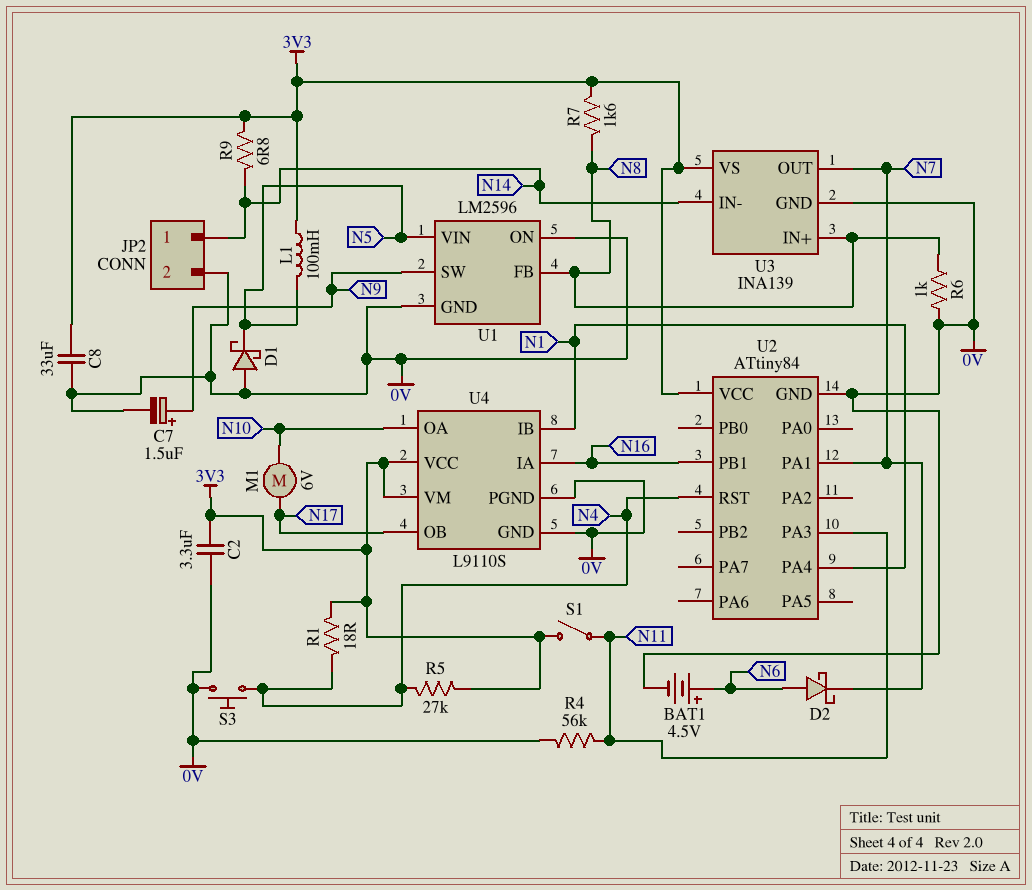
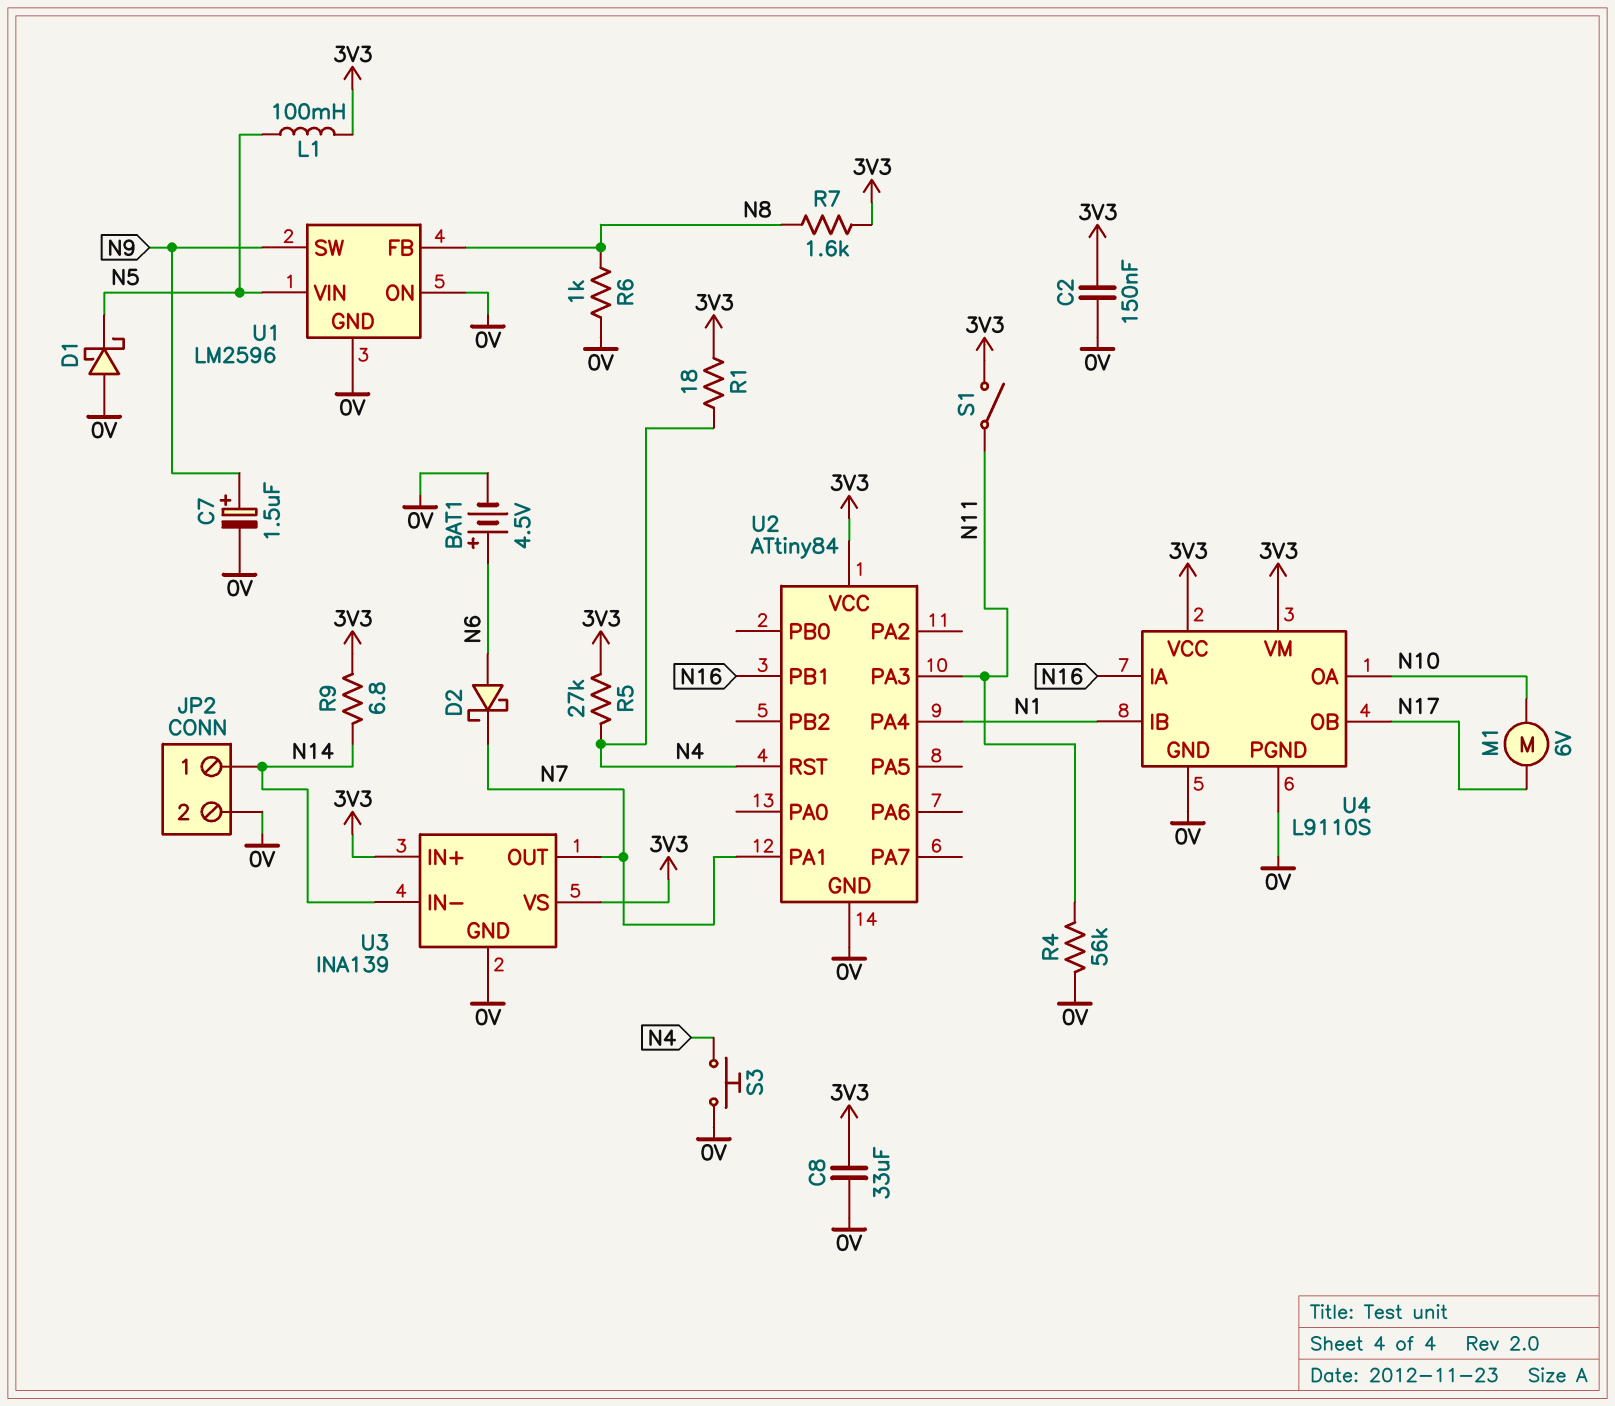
C2: 3.3uF (0V, 3V3) -> 150nF (0V, 3V3)
U3 pin IN+: N8 -> 3V3

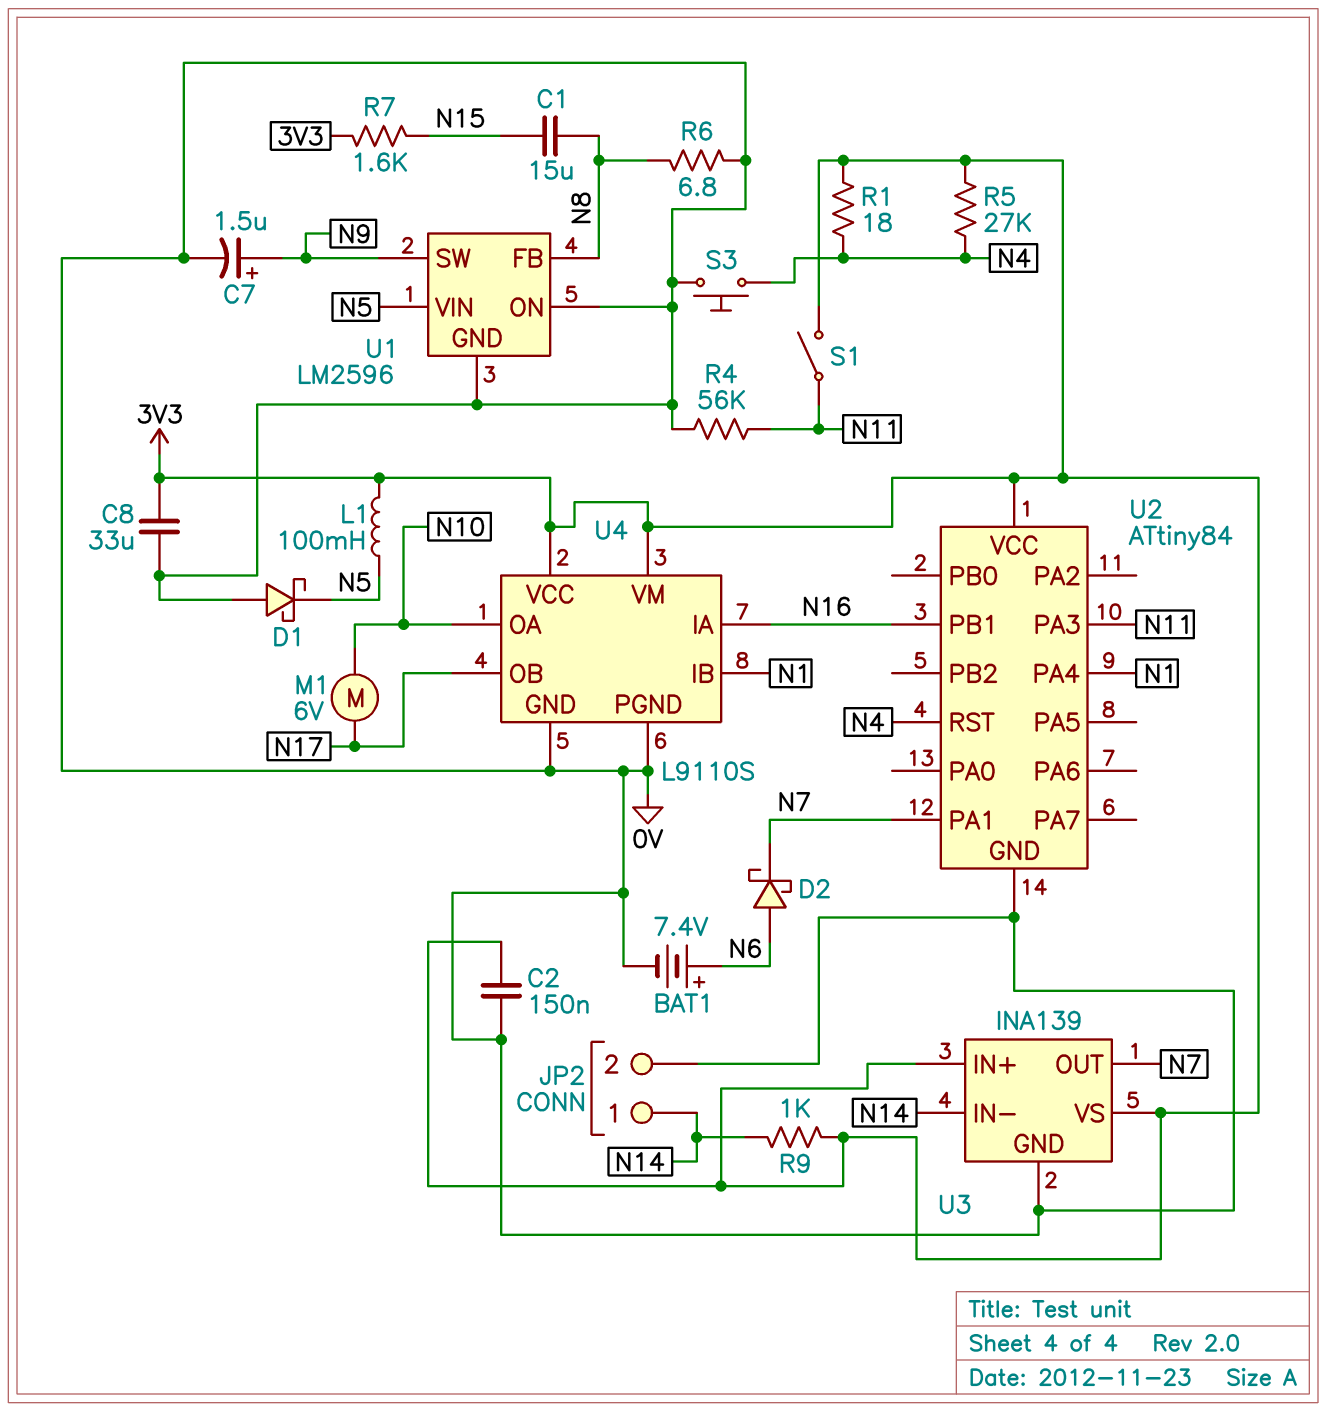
BAT1: 4.5V (plus N6, minus 0V) -> 7.4V (plus N6, minus 0V)
C1: none -> 15uF (N8, N15)
R6: 1k (0V, N8) -> 6.8 (0V, N8)
R7: 1.6k (3V3, N8) -> 1.6k (3V3, N15)
R9: 6.8 (3V3, N14) -> 1k (3V3, N14)

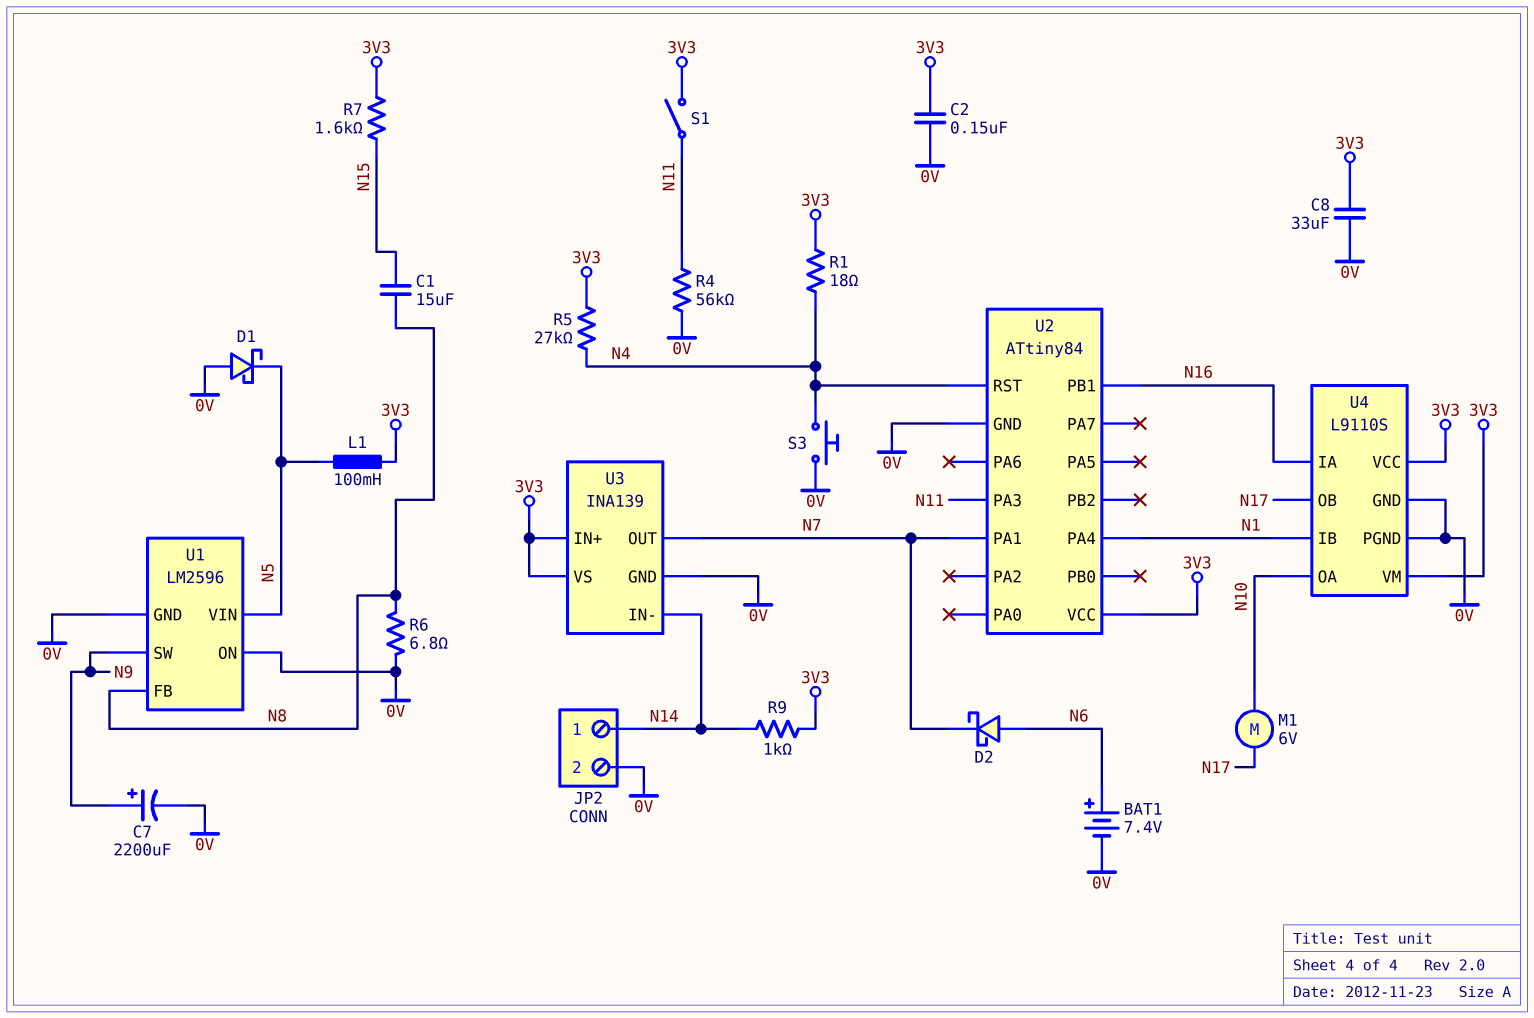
C7: 1.5uF (plus N9, minus 0V) -> 2200uF (plus N9, minus 0V)

